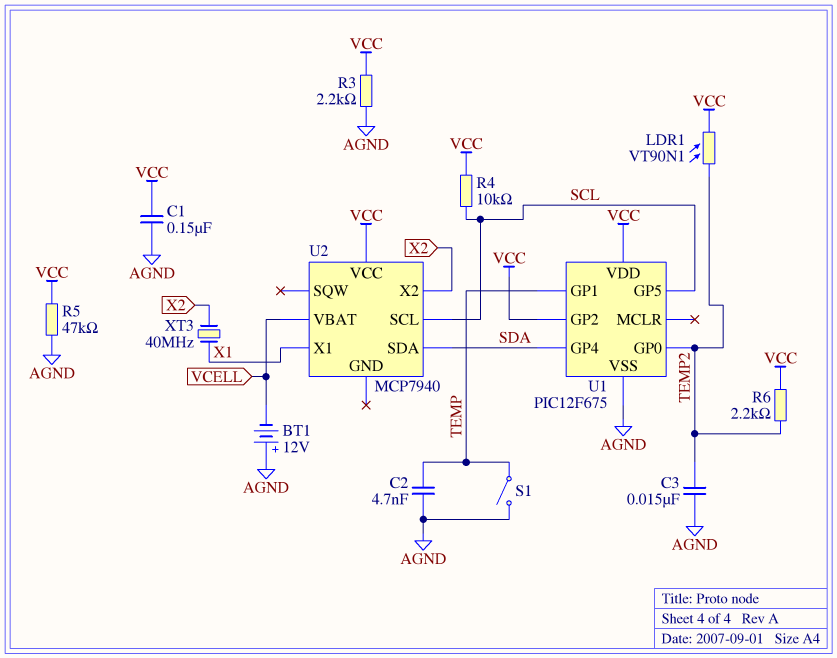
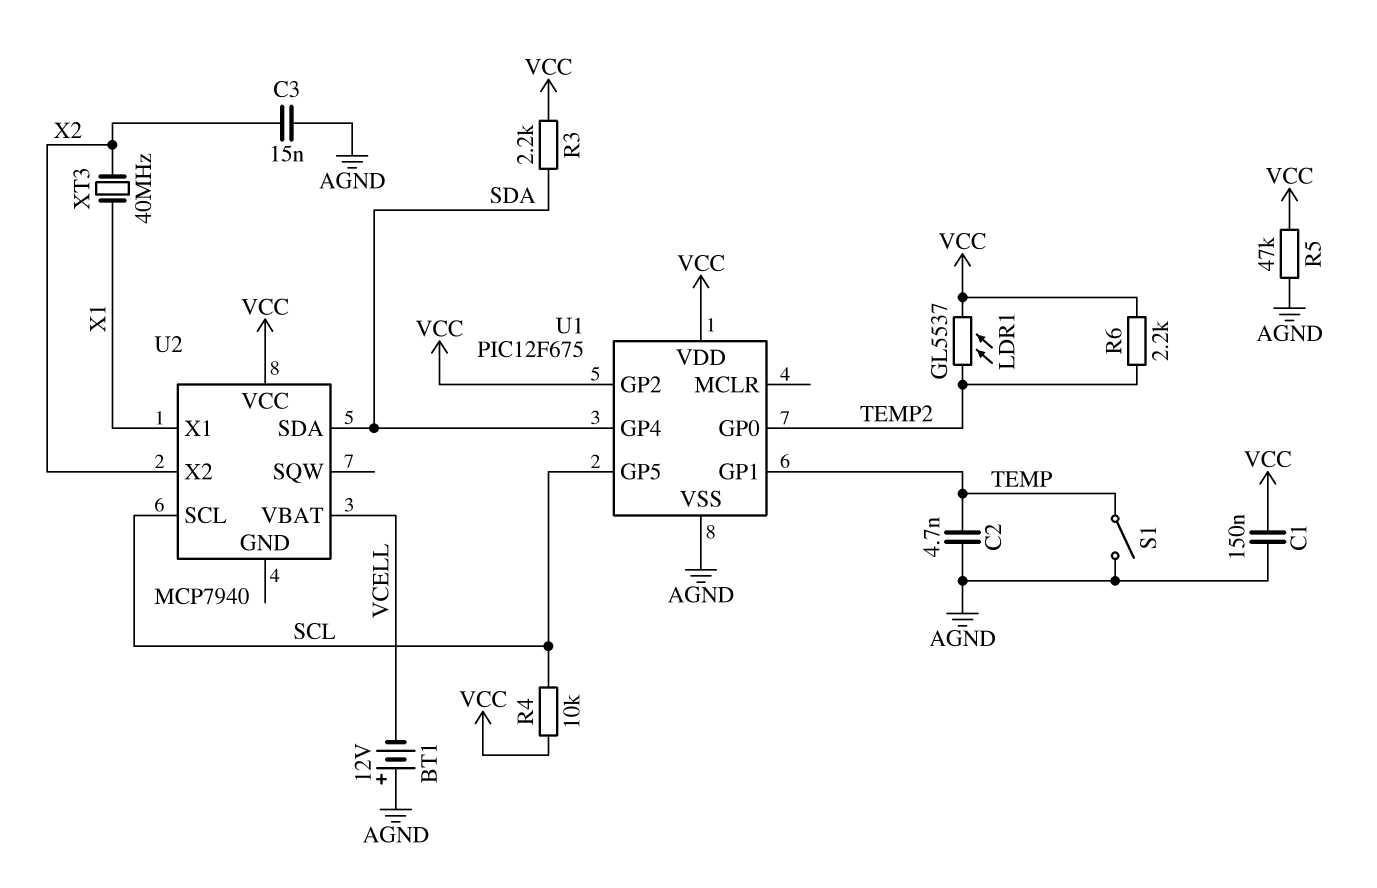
C3: 15nF (AGND, TEMP2) -> 15nF (AGND, X2)
LDR1: VT90N1 (TEMP2, VCC) -> GL5537 (TEMP2, VCC)
R3: 2.2k (AGND, VCC) -> 2.2k (SDA, VCC)

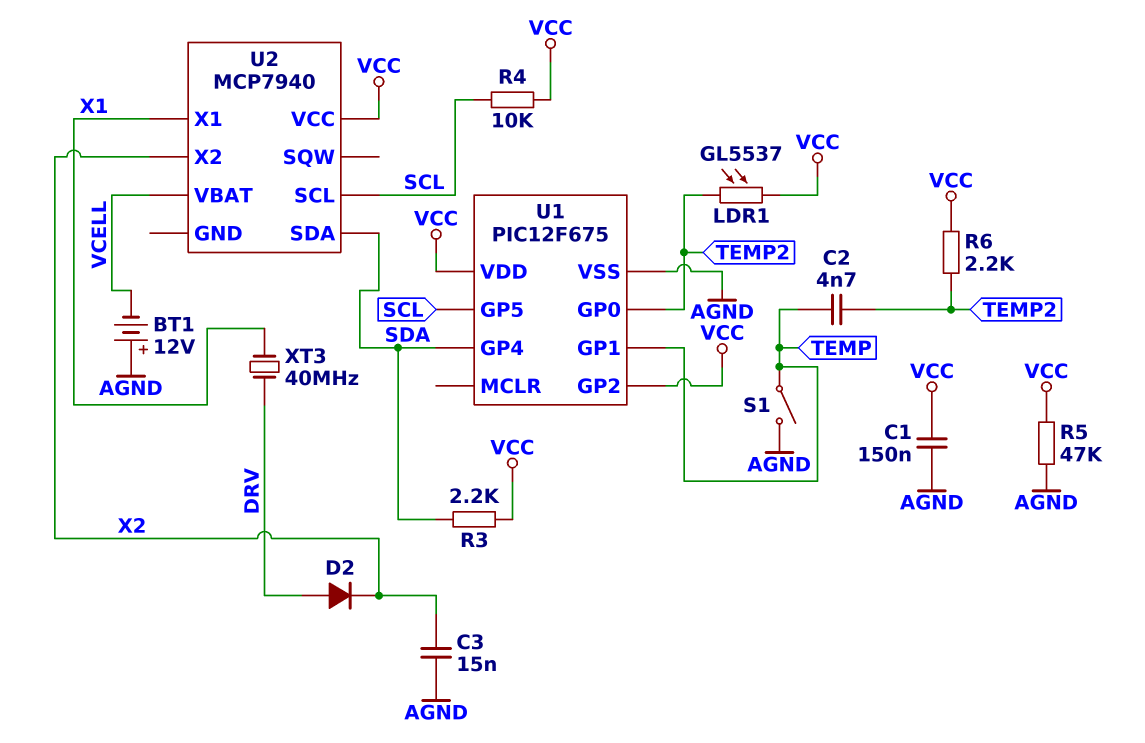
C2: 4.7nF (AGND, TEMP) -> 4.7nF (TEMP, TEMP2)
D2: none -> diode (A DRV, K X2)
XT3: 40MHz (X1, X2) -> 40MHz (DRV, X1)

